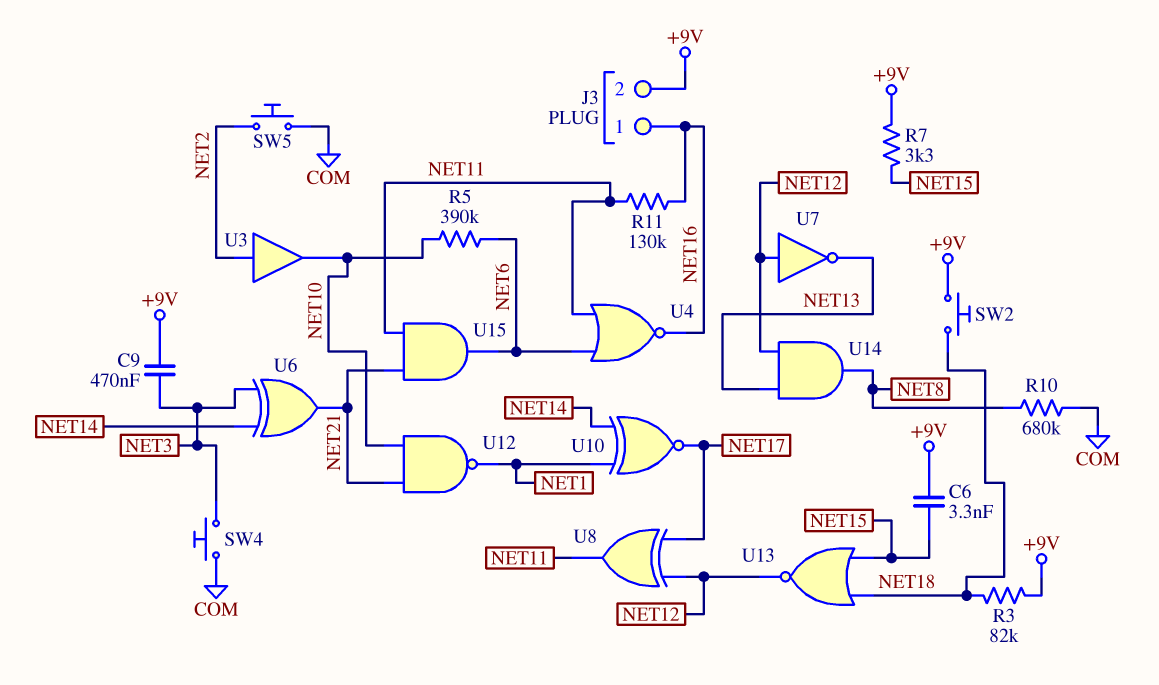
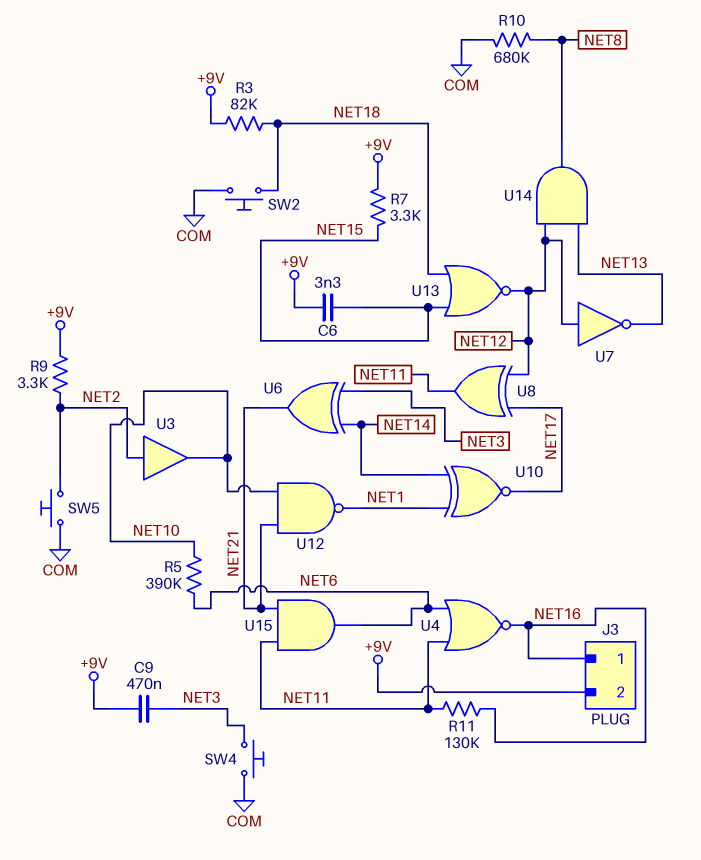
R9: none -> 3.3k (+9V, NET2)
SW2: button (+9V, NET18) -> button (COM, NET18)

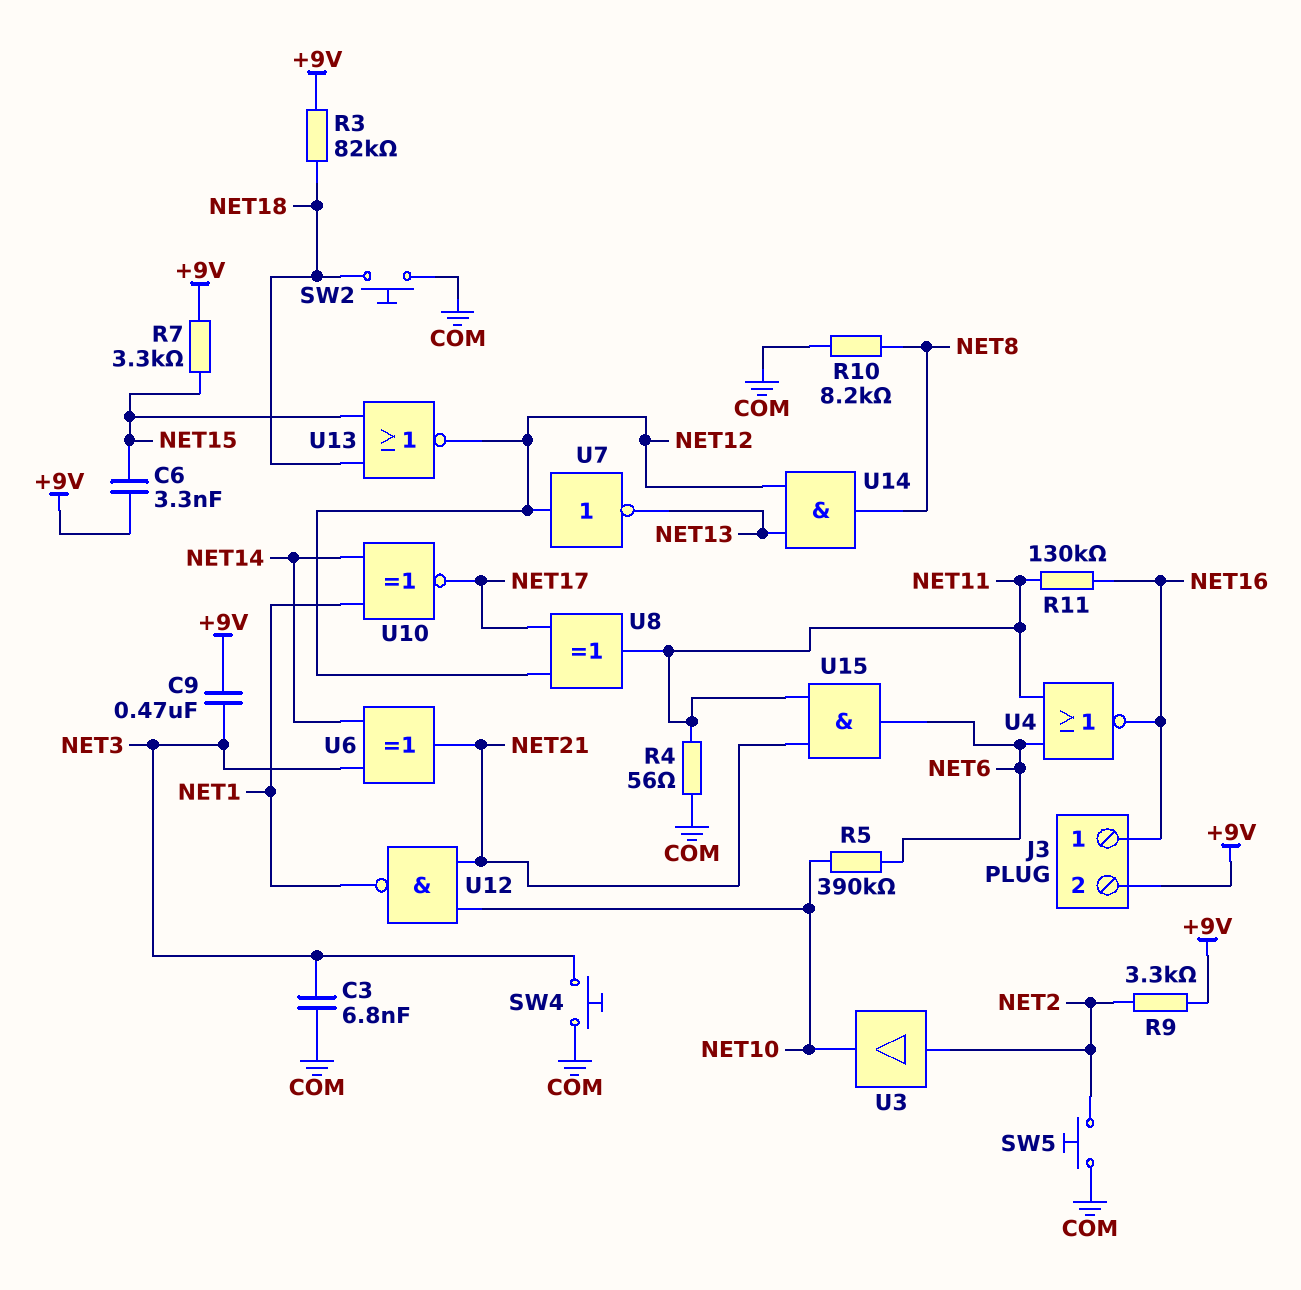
C3: none -> 6.8nF (COM, NET3)
R4: none -> 56 (COM, NET11)
R10: 680k (COM, NET8) -> 8.2k (COM, NET8)

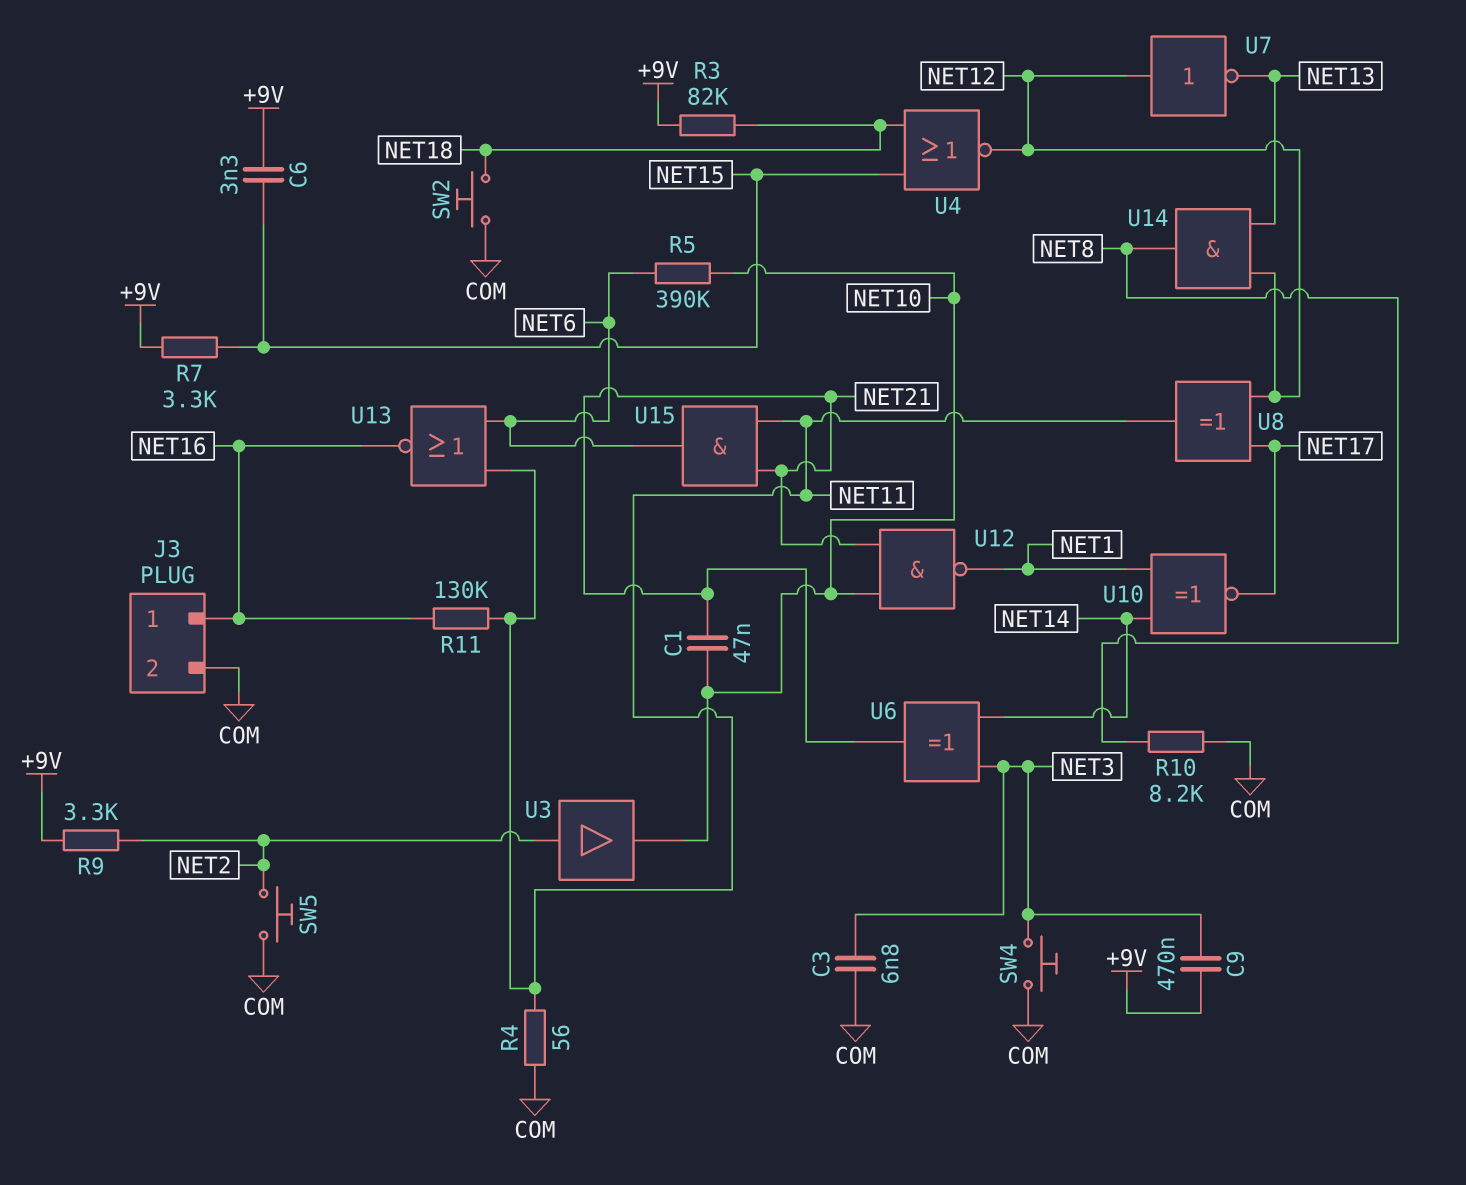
C1: none -> 47nF (NET10, NET21)
J3 pin 2: +9V -> COM
U4: NOR (in NET6, in NET11, out NET16) -> NOR (in NET15, in NET18, out NET12)
U13: NOR (in NET15, in NET18, out NET12) -> NOR (in NET6, in NET11, out NET16)

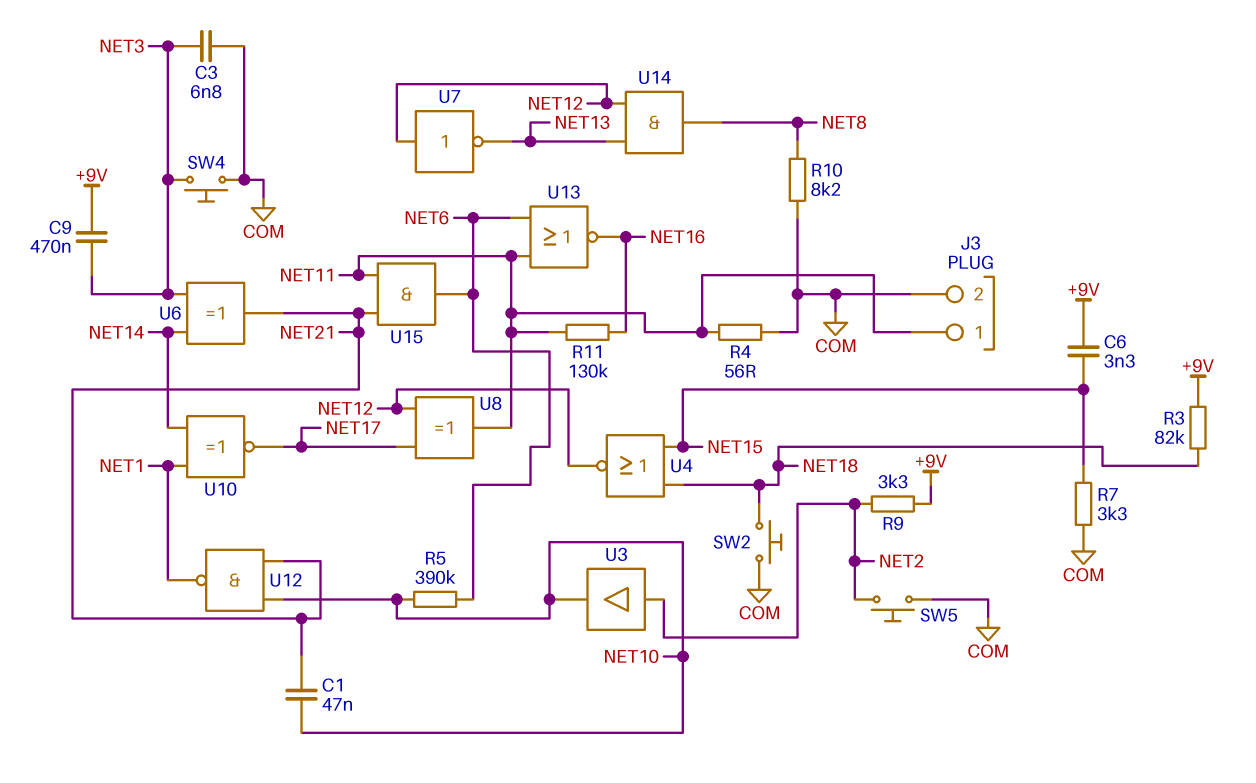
J3 pin 1: NET16 -> NET11
R7: 3.3k (+9V, NET15) -> 3.3k (COM, NET15)

